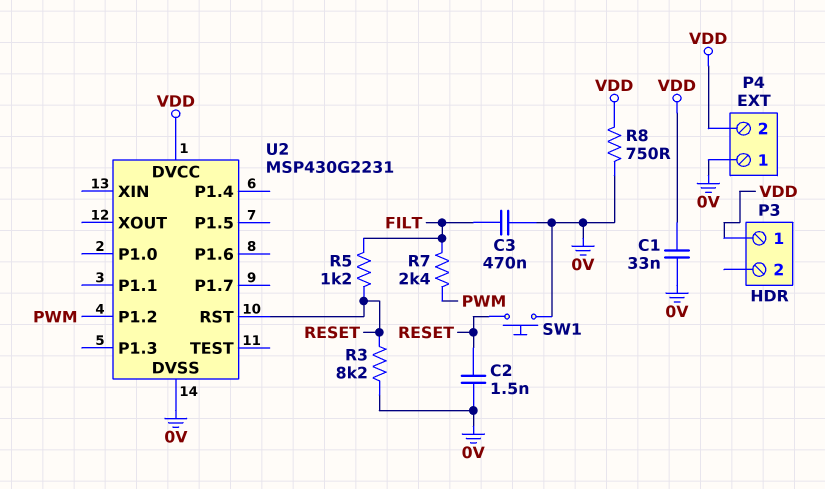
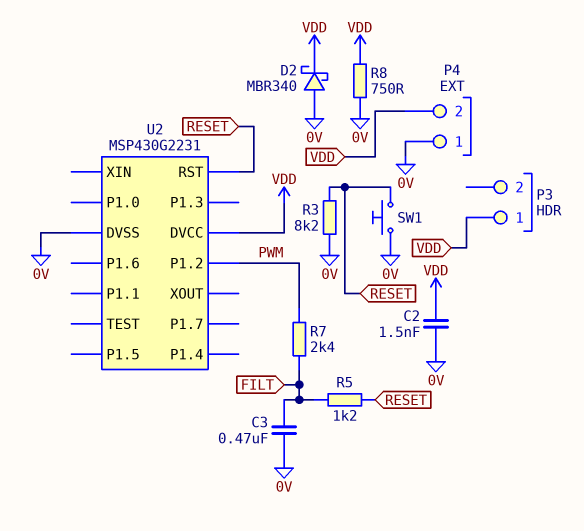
C1: 33nF (0V, VDD) -> none
C2: 1.5nF (0V, RESET) -> 1.5nF (0V, VDD)
D2: none -> schottky MBR340 (A 0V, K VDD)

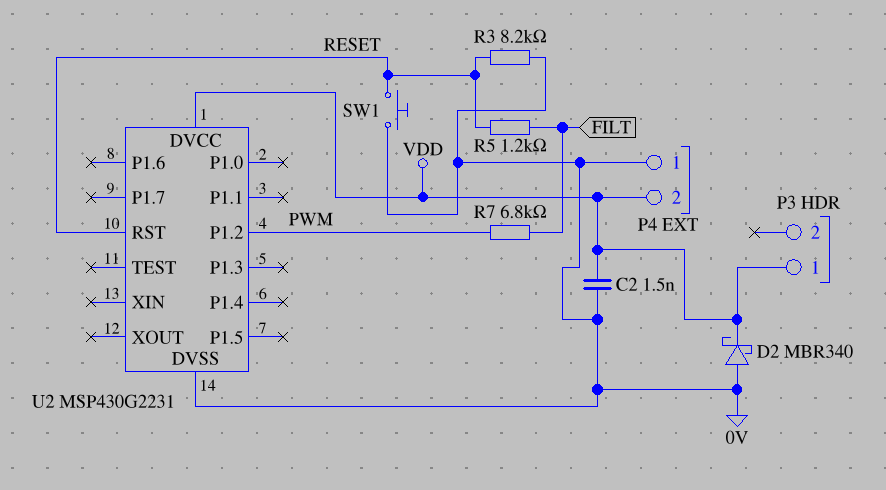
C3: 470nF (0V, FILT) -> none
R7: 2.4k (FILT, PWM) -> 6.8k (FILT, PWM)
R8: 750 (0V, VDD) -> none

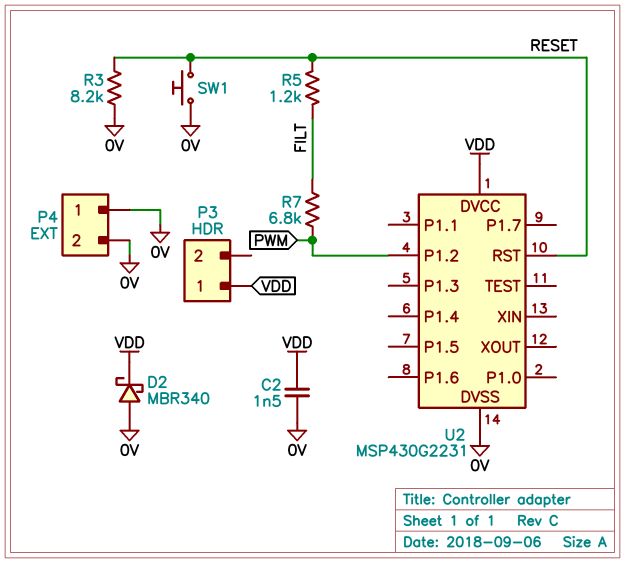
P4 pin 2: VDD -> 0V

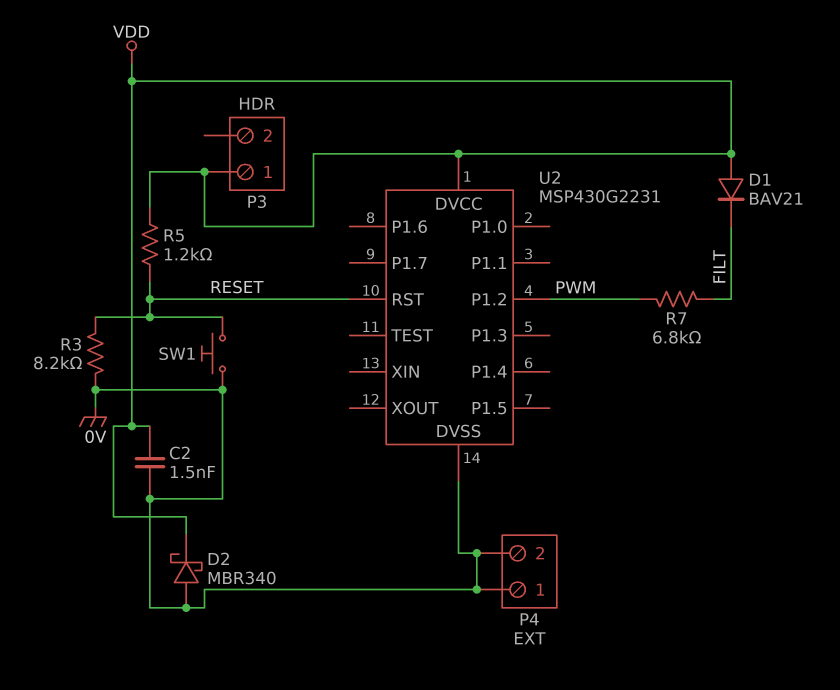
D1: none -> diode BAV21 (A VDD, K FILT)
R5: 1.2k (FILT, RESET) -> 1.2k (RESET, VDD)

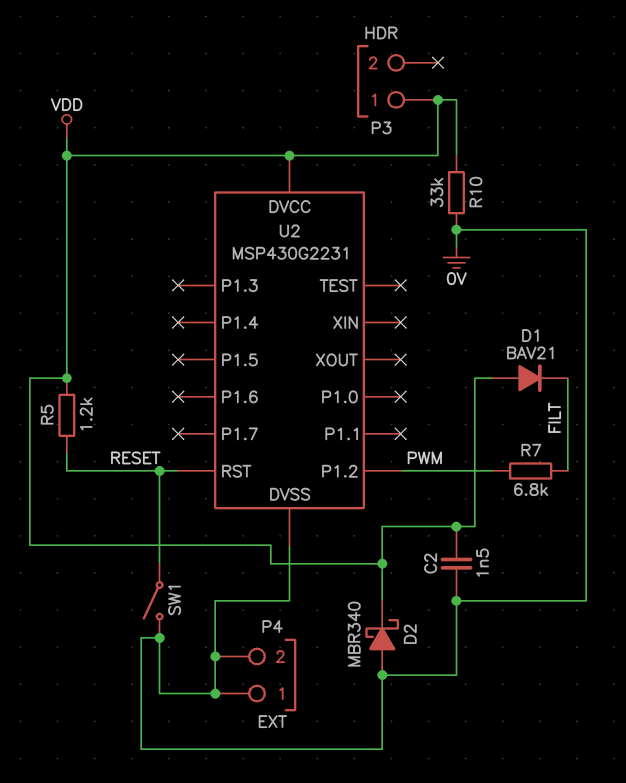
R3: 8.2k (0V, RESET) -> none
R10: none -> 33k (0V, VDD)
SW1: button (0V, RESET) -> switch (0V, RESET)

